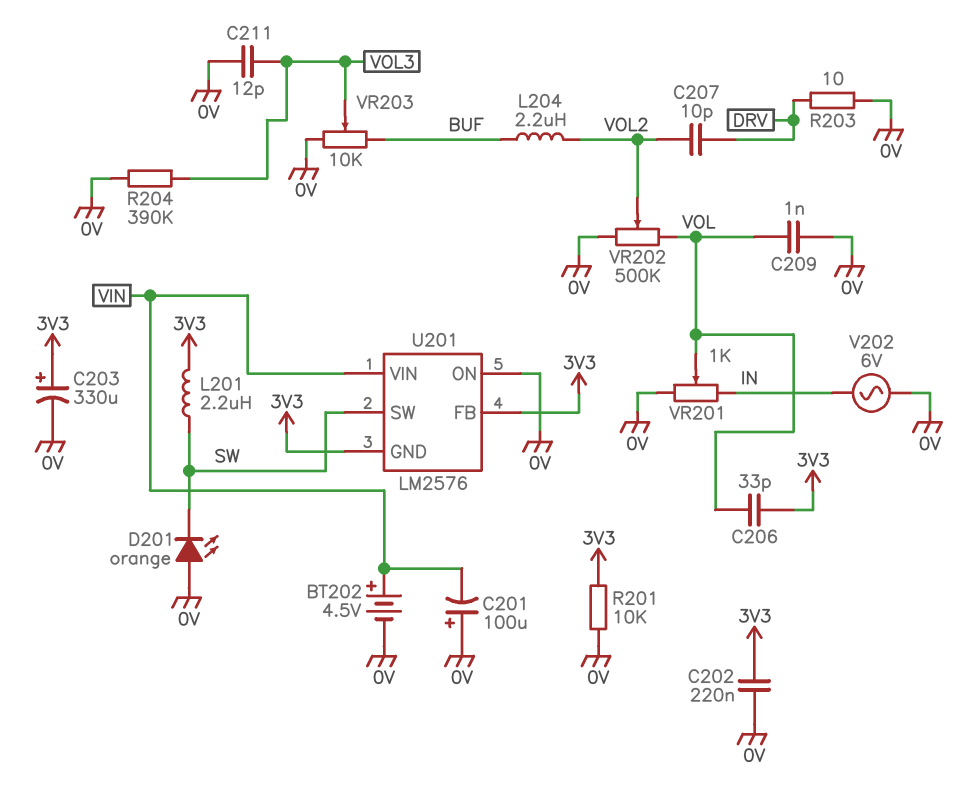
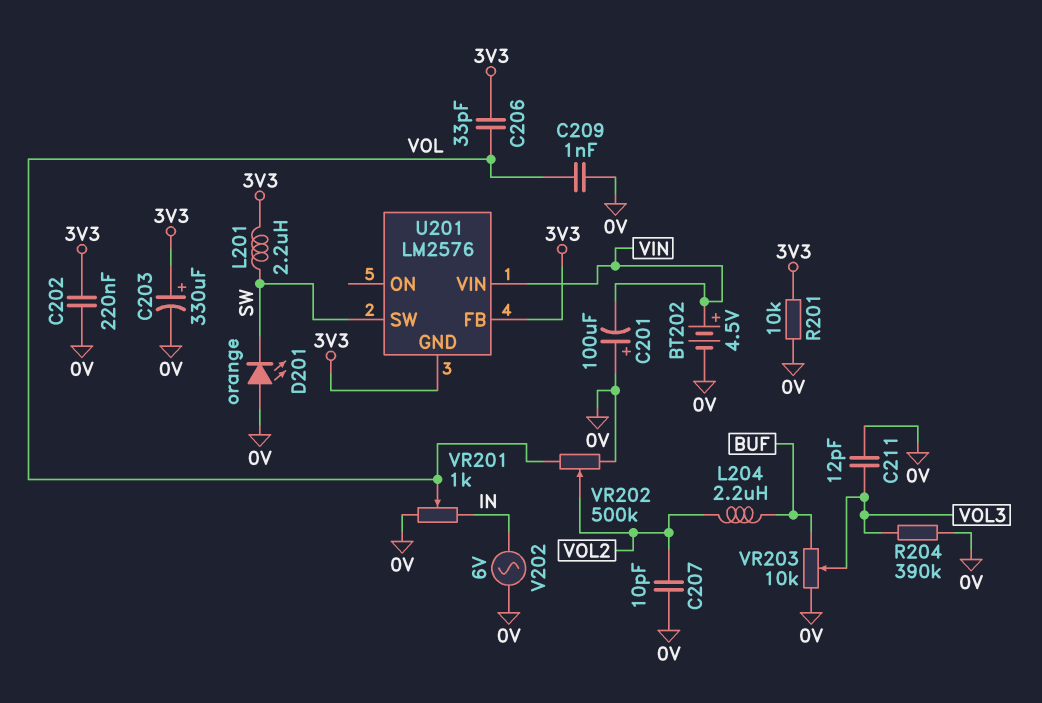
C207: 10pF (DRV, VOL2) -> 10pF (0V, VOL2)
R203: 10 (0V, DRV) -> none
U201 pin ON: 0V -> none

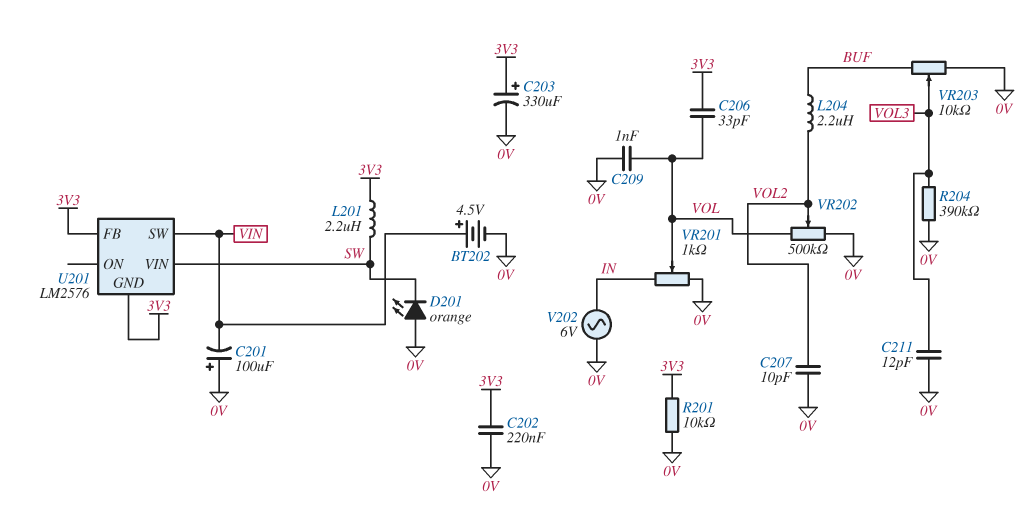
U201 pin SW: SW -> VIN
U201 pin VIN: VIN -> SW

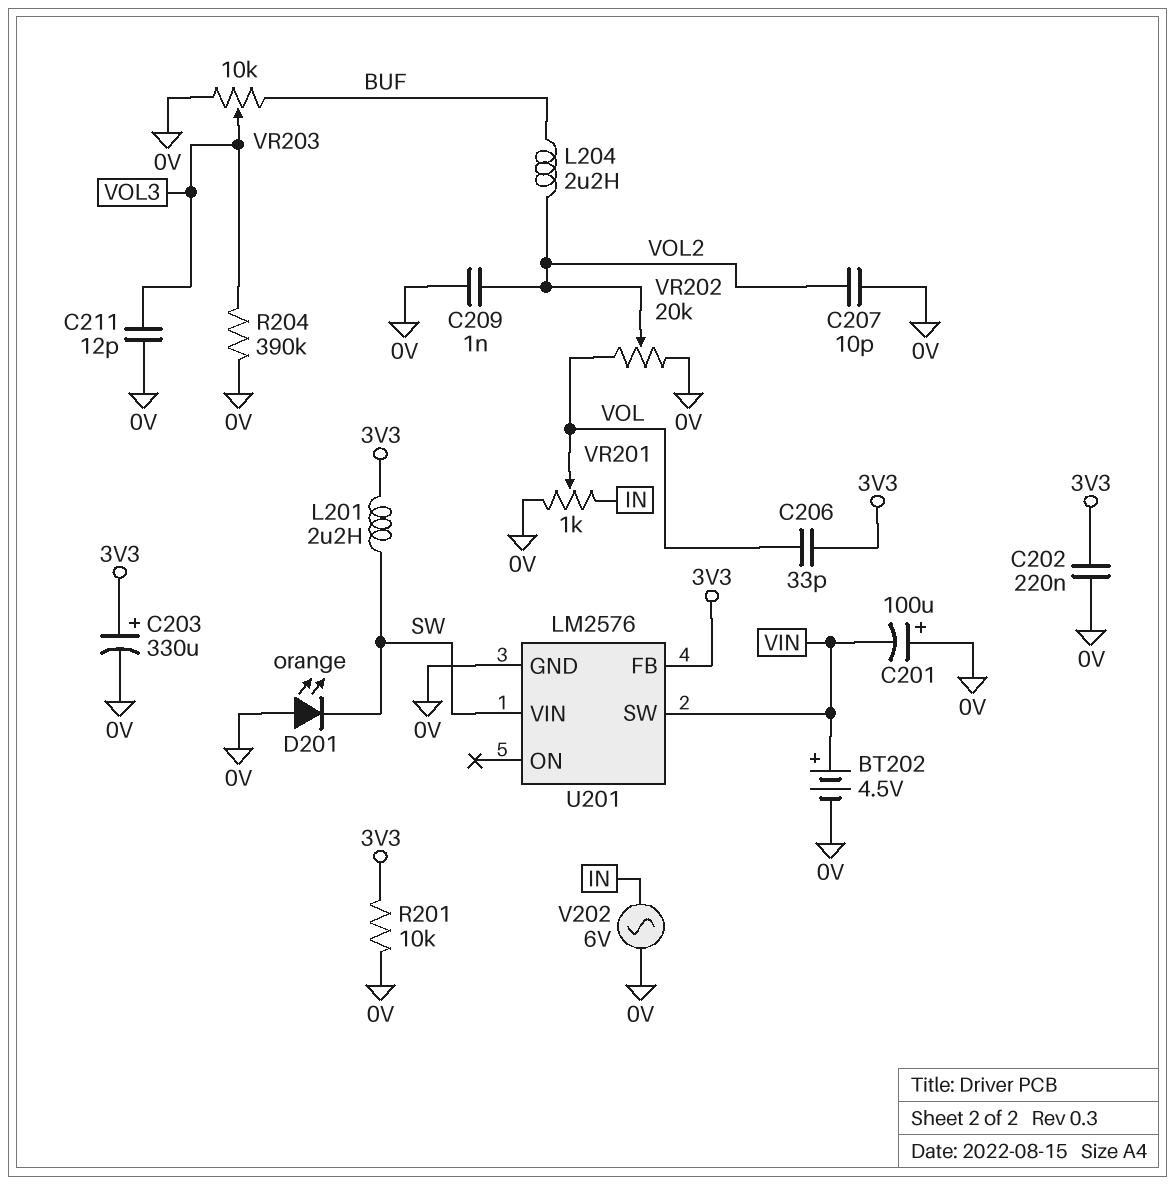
C209: 1nF (0V, VOL) -> 1nF (0V, VOL2)
U201 pin GND: 3V3 -> 0V
VR202: 500k (0V, VOL, wiper VOL2) -> 20k (0V, VOL, wiper VOL2)

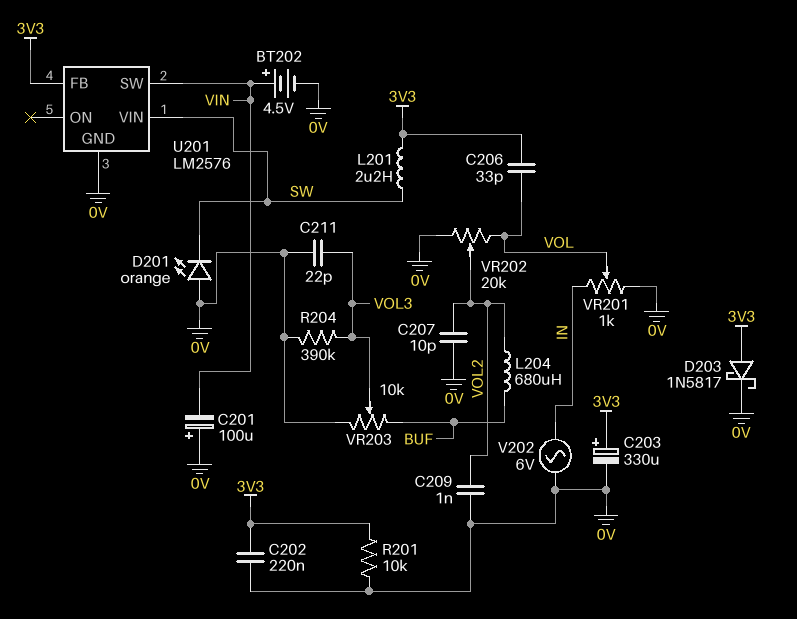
C211: 12pF (0V, VOL3) -> 22pF (0V, VOL3)
D203: none -> schottky 1N5817 (A 3V3, K 0V)
L204: 2.2uH (BUF, VOL2) -> 680uH (BUF, VOL2)

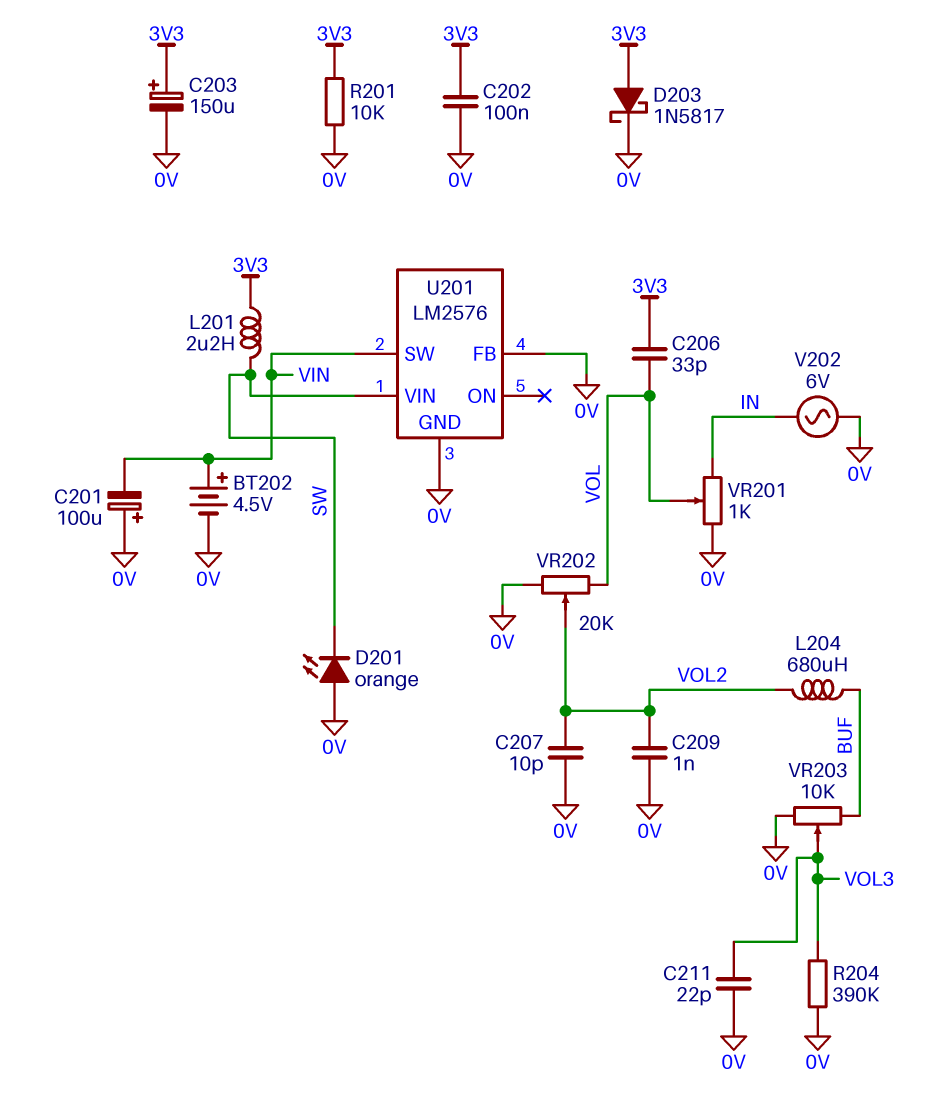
C202: 220nF (0V, 3V3) -> 100nF (0V, 3V3)
C203: 330uF (plus 3V3, minus 0V) -> 150uF (plus 3V3, minus 0V)
U201 pin FB: 3V3 -> 0V

